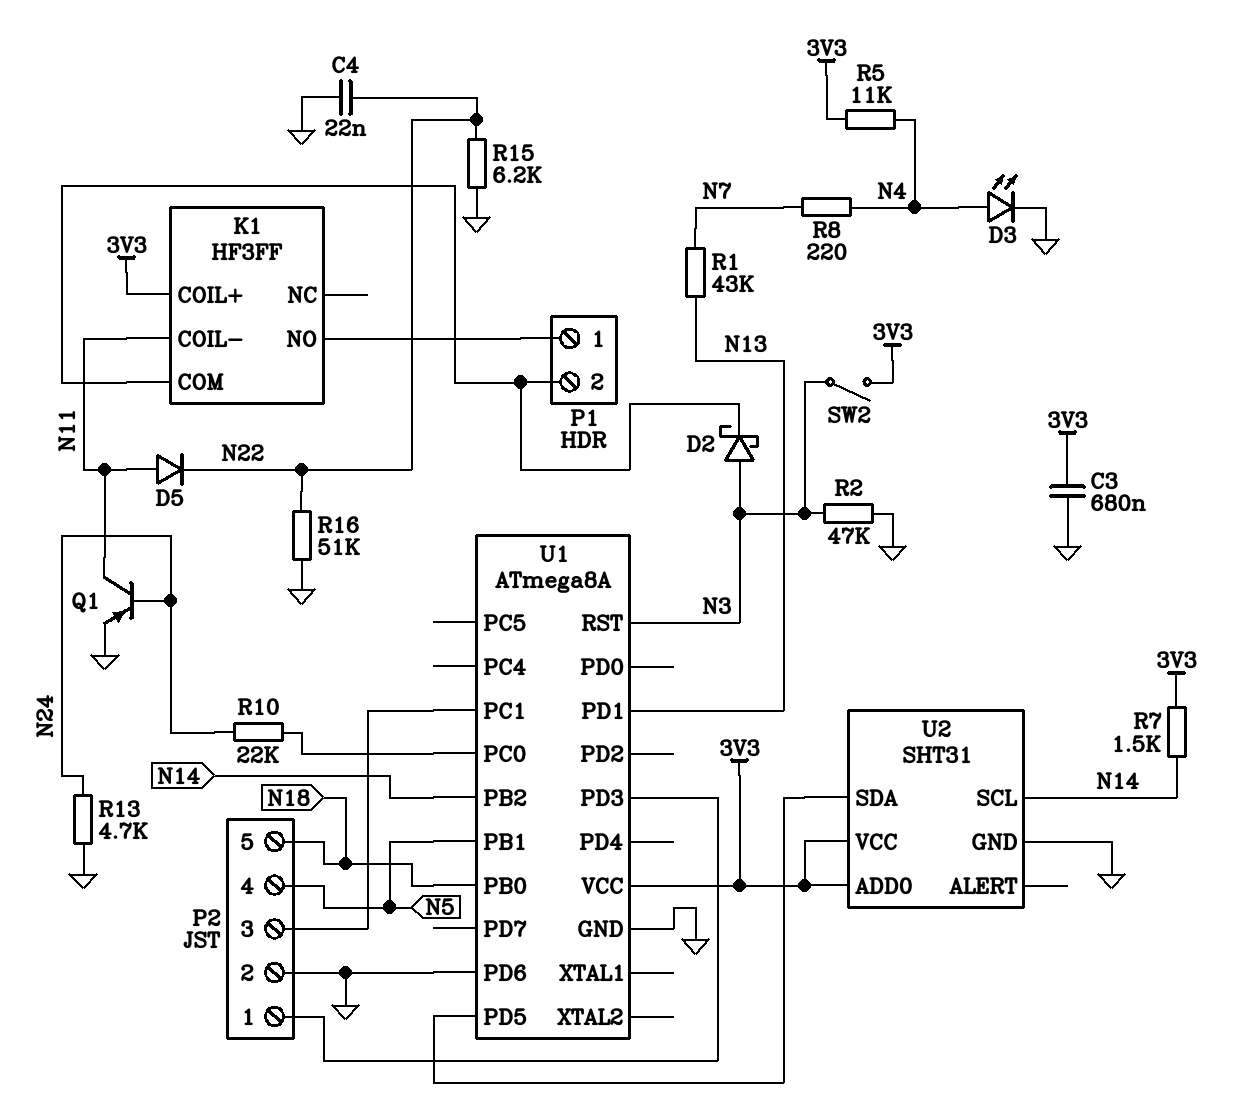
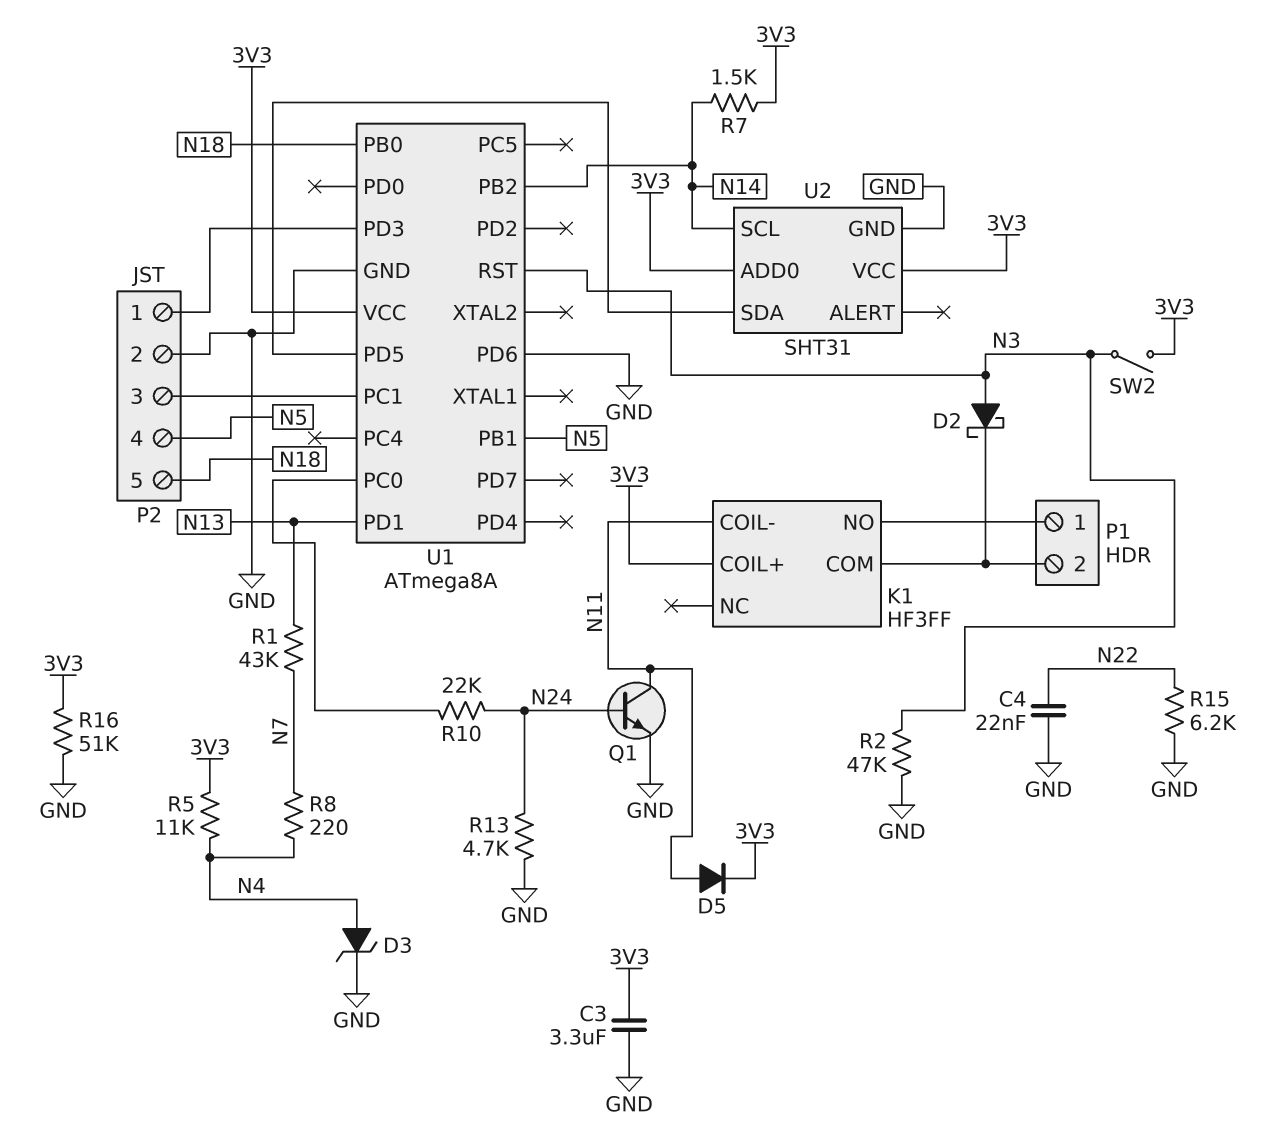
C3: 680nF (3V3, GND) -> 3.3uF (3V3, GND)
D3: LED (A N4, K GND) -> zener (A N4, K GND)
D5: diode (A N11, K N22) -> diode (A N11, K 3V3)
Q1: PNP (B N24, C N11, E GND) -> NPN (B N24, C N11, E GND)
R16: 51k (GND, N22) -> 51k (3V3, GND)

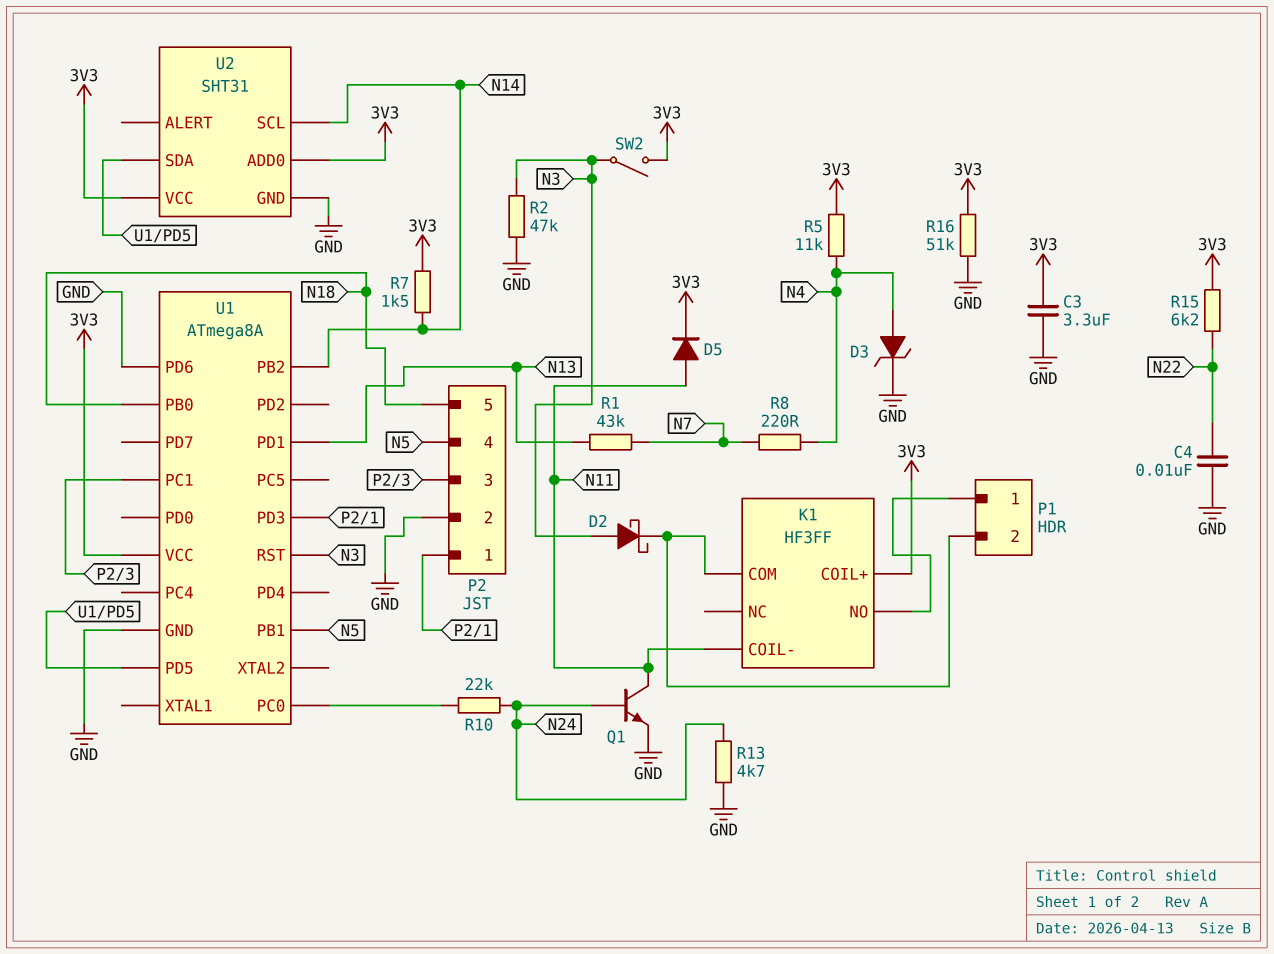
C4: 22nF (GND, N22) -> 10nF (GND, N22)
R15: 6.2k (GND, N22) -> 6.2k (3V3, N22)

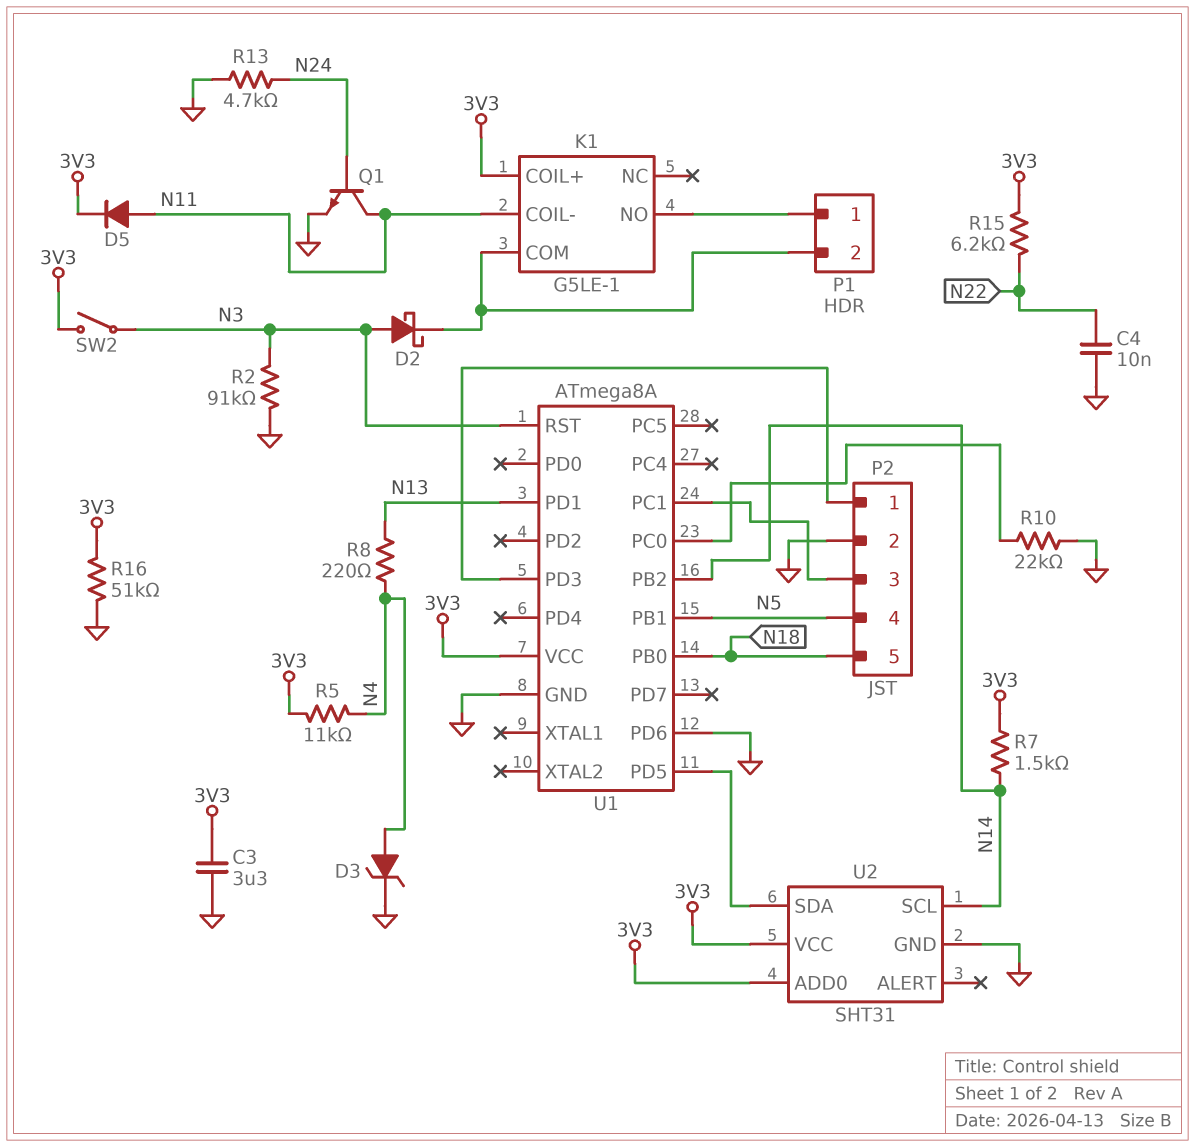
K1: HF3FF -> G5LE-1
R1: 43k (N7, N13) -> none
R2: 47k (GND, N3) -> 91k (GND, N3)
R8: 220 (N4, N7) -> 220 (N4, N13)
R10: 22k (N24, U1/PC0) -> 22k (GND, U1/PC0)

